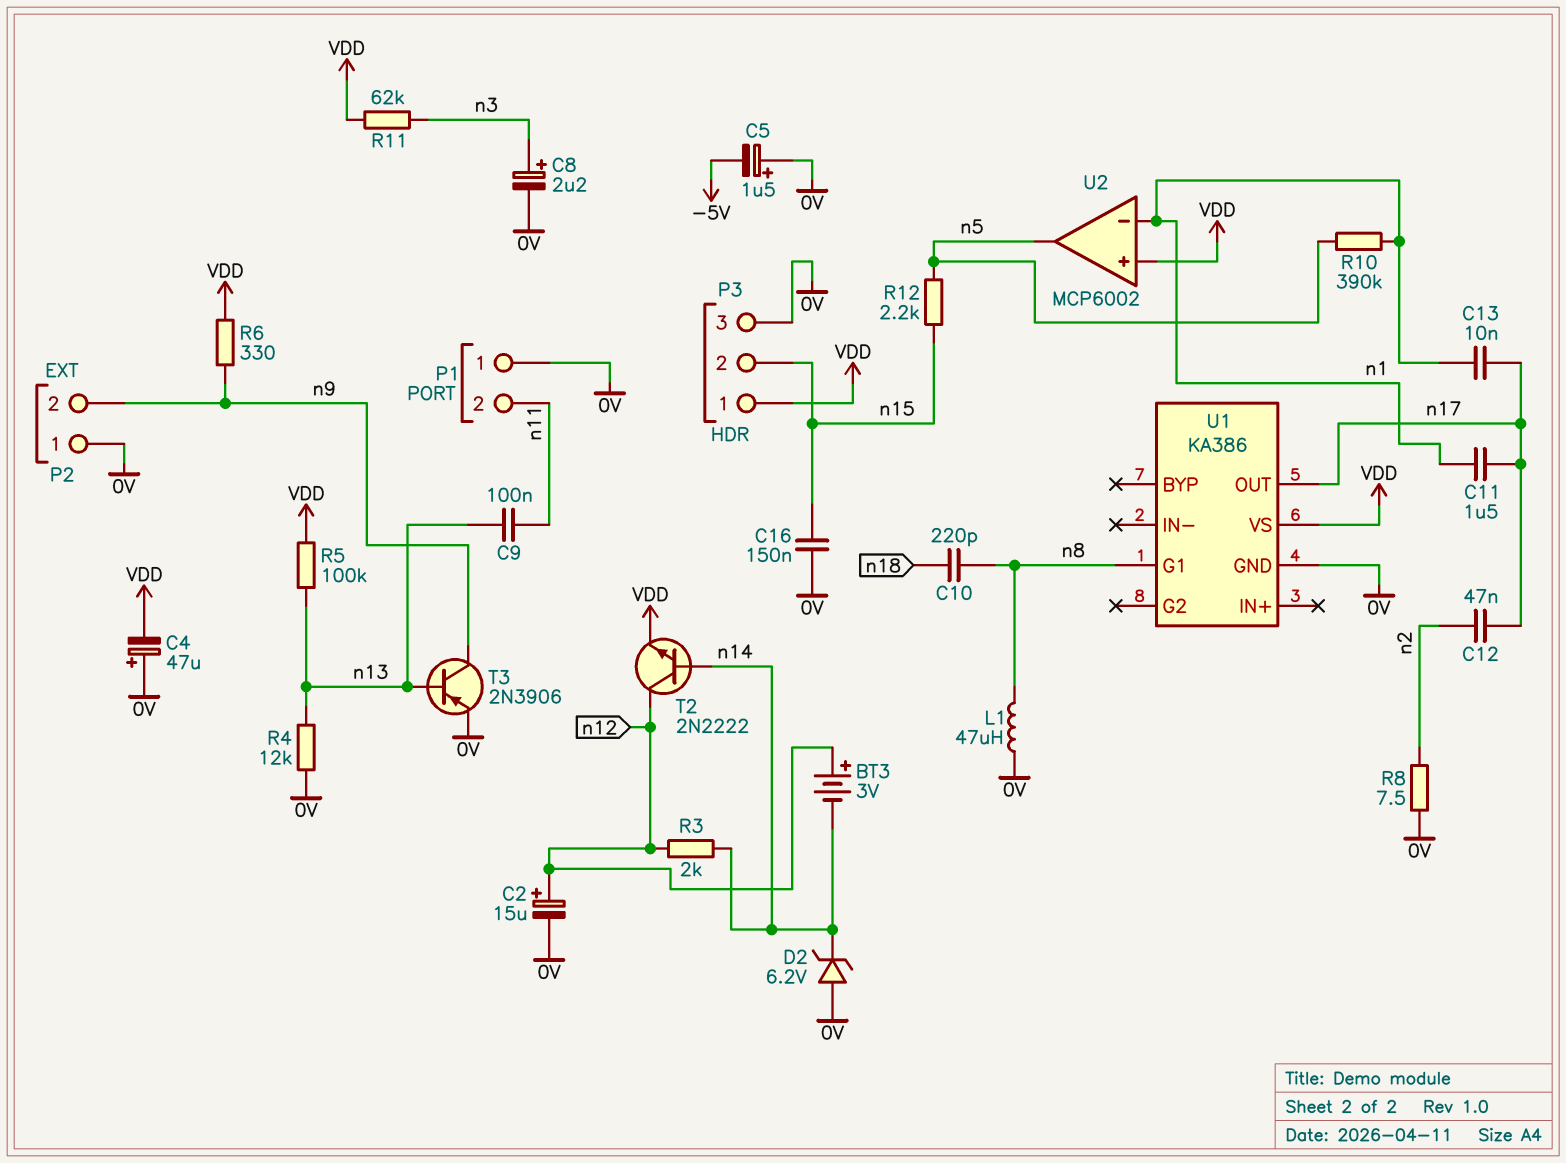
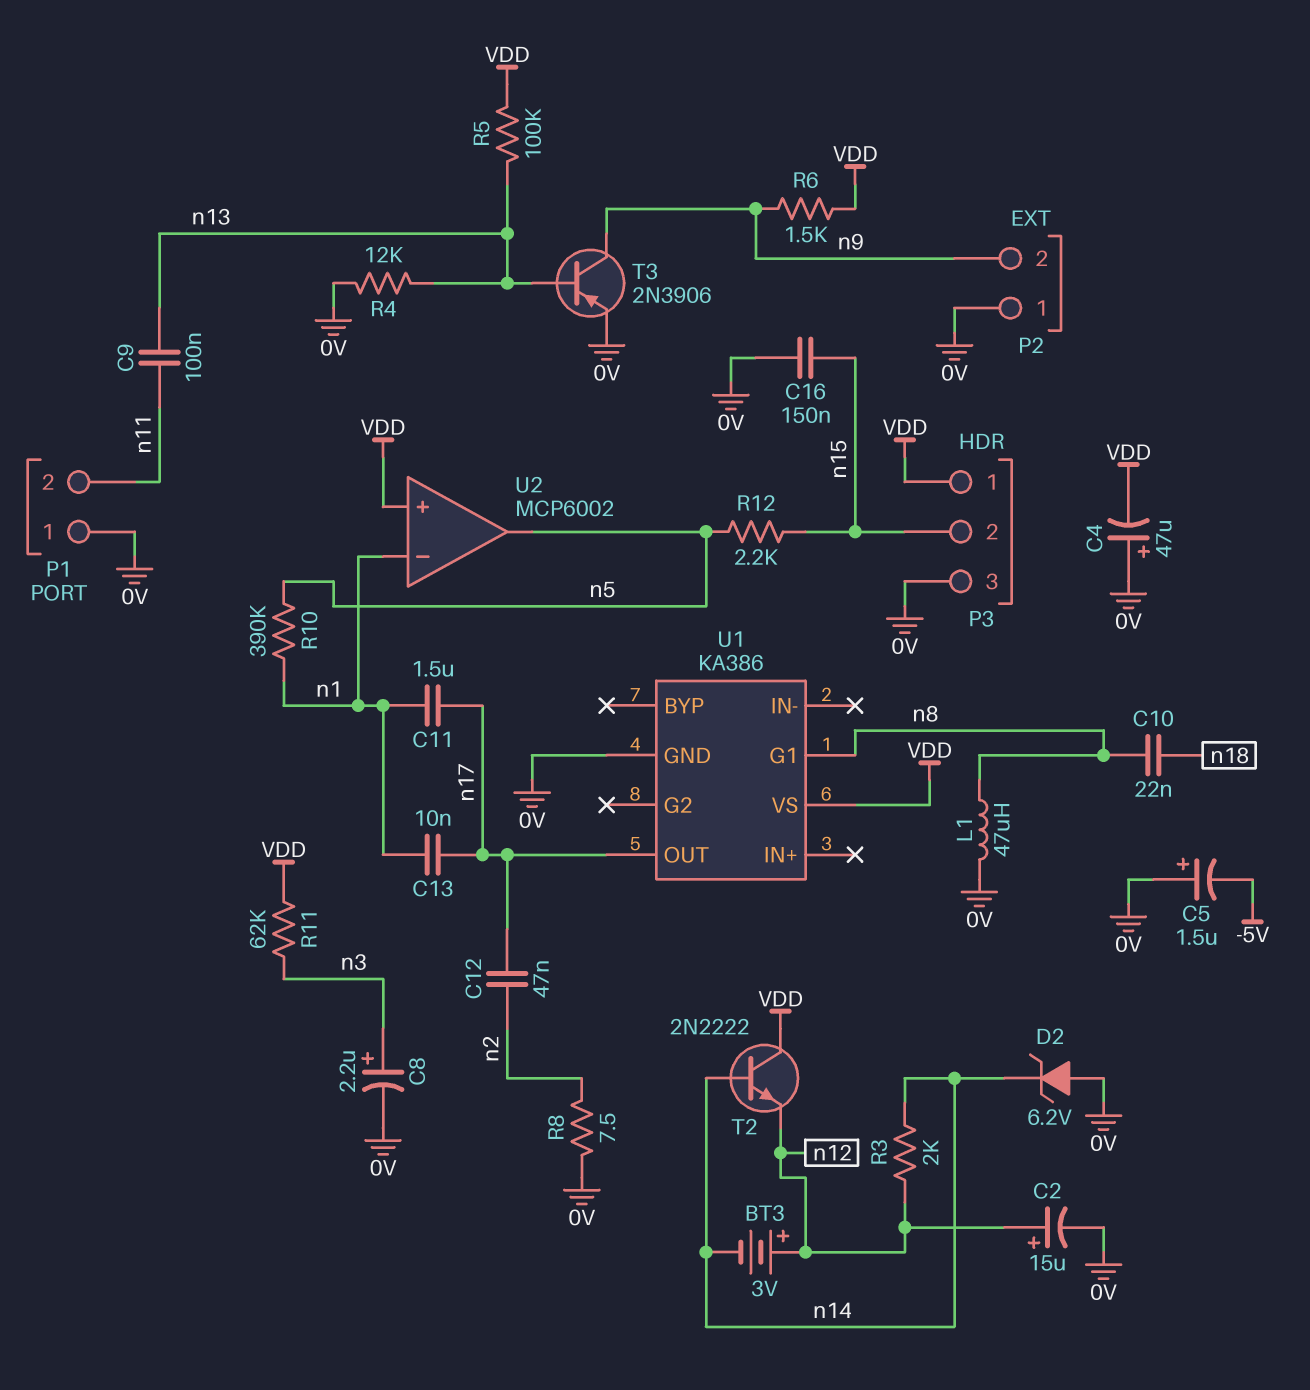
C10: 220pF (n8, n18) -> 22nF (n8, n18)
R6: 330 (VDD, n9) -> 1.5k (VDD, n9)
T2: NPN 2N2222 (B n14, C n12, E VDD) -> NPN 2N2222 (B n14, C VDD, E n12)

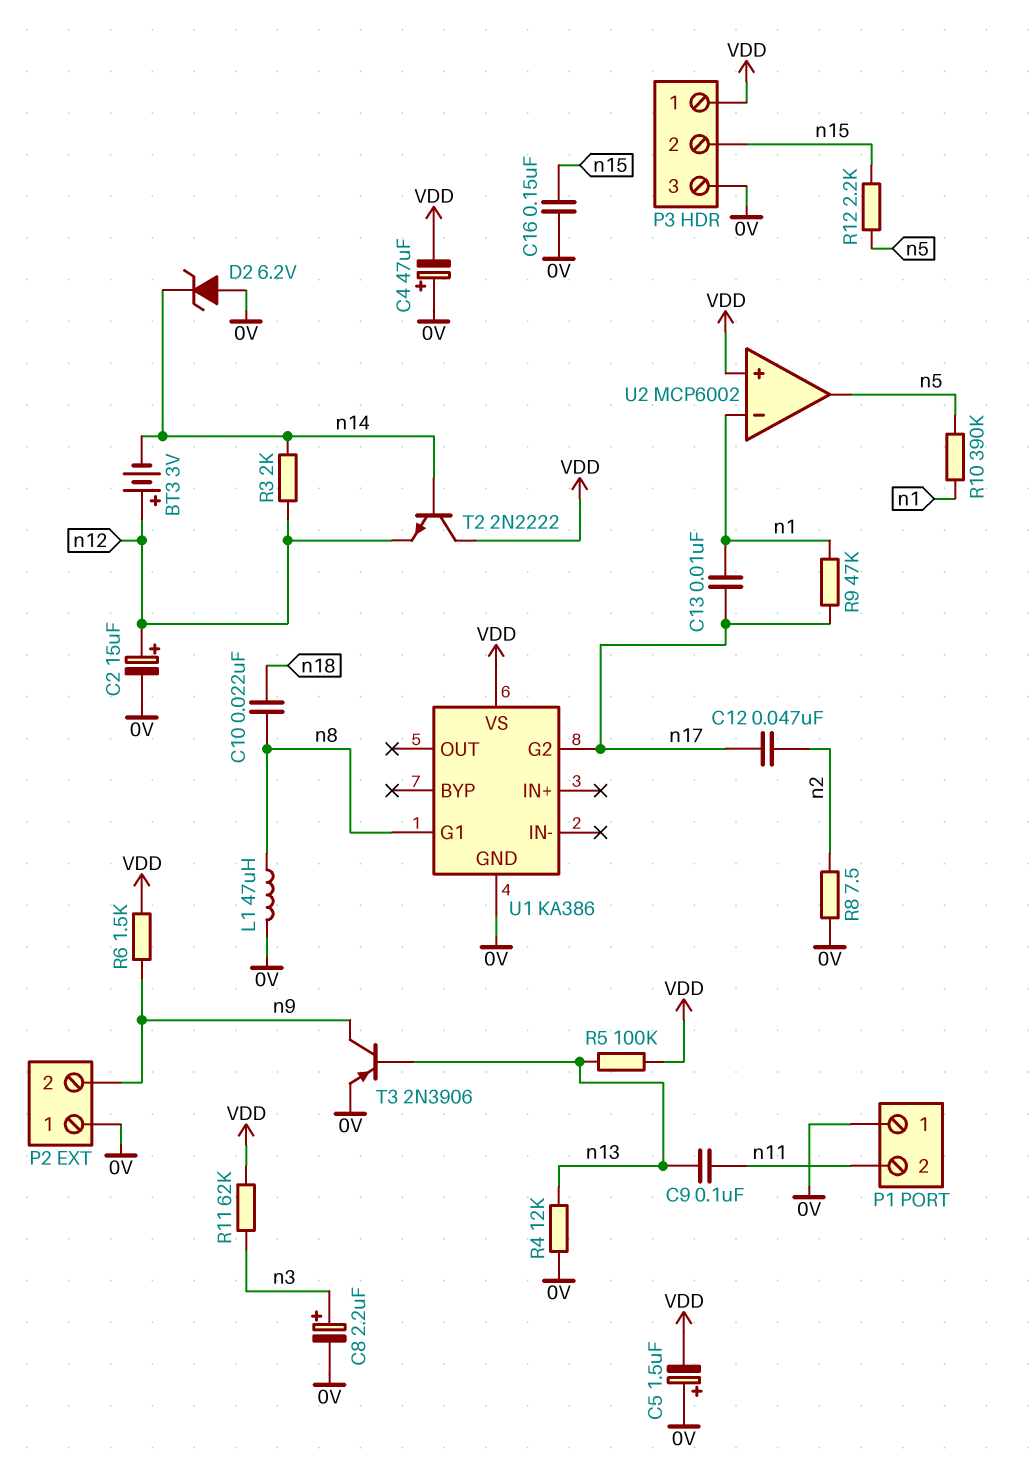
C5: 1.5uF (plus 0V, minus -5V) -> 1.5uF (plus 0V, minus VDD)
C11: 1.5uF (n1, n17) -> none
R9: none -> 47k (n1, n17)
U1 pin G2: none -> n17
U1 pin OUT: n17 -> none

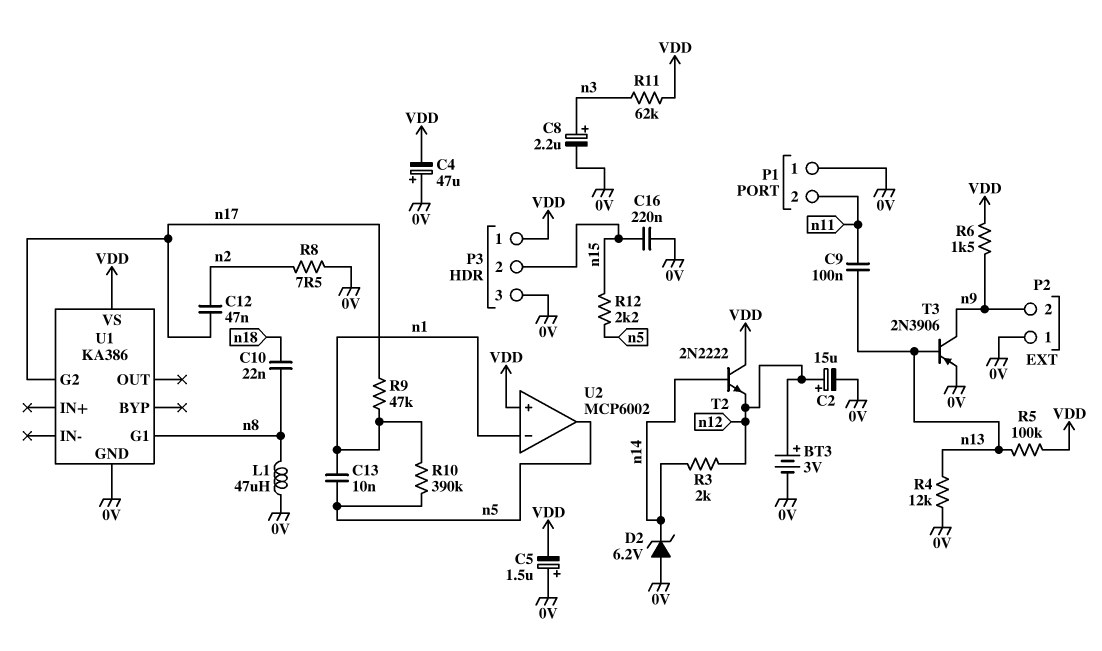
BT3: 3V (plus n12, minus n14) -> 3V (plus n12, minus 0V)
C13: 10nF (n1, n17) -> 10nF (n1, n5)
C16: 150nF (0V, n15) -> 220nF (0V, n15)

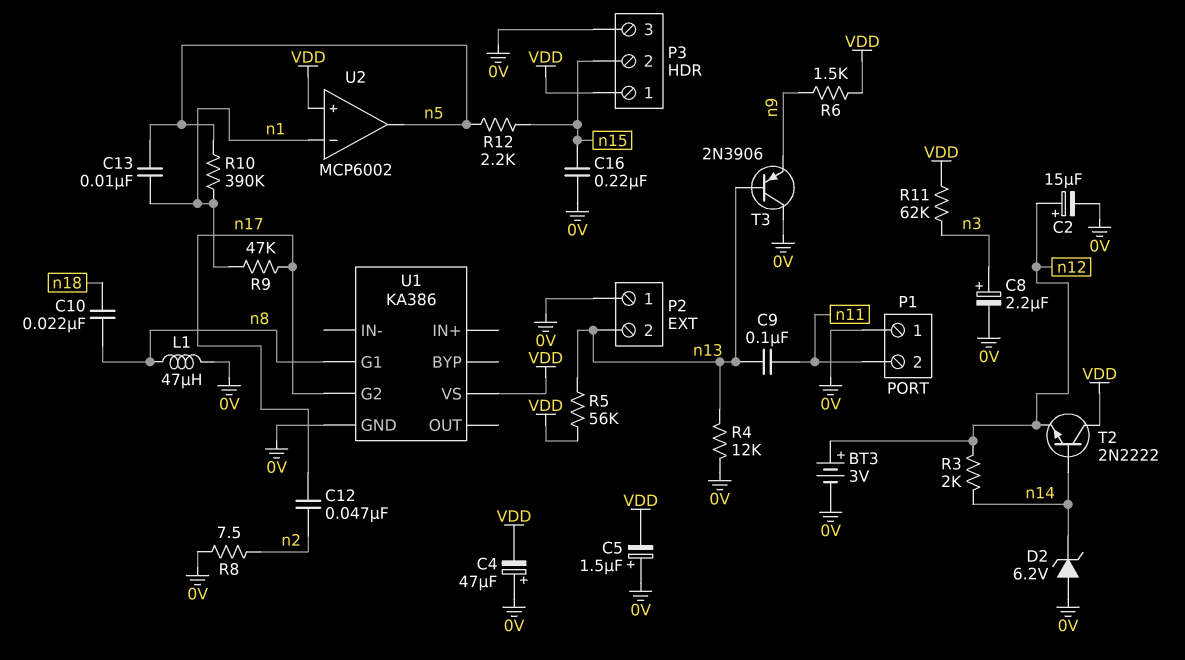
P2 pin 2: n9 -> n13
R5: 100k (VDD, n13) -> 56k (VDD, n13)
T3: PNP 2N3906 (B n13, C n9, E 0V) -> PNP 2N3906 (B n13, C 0V, E n9)

